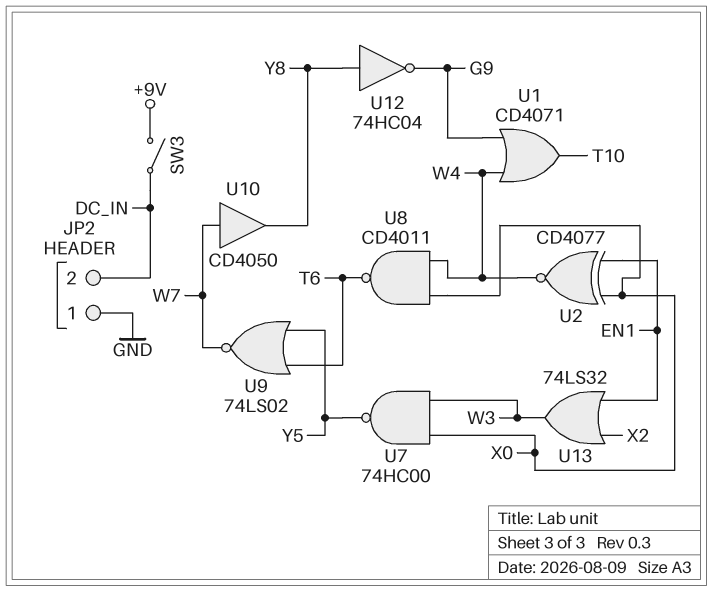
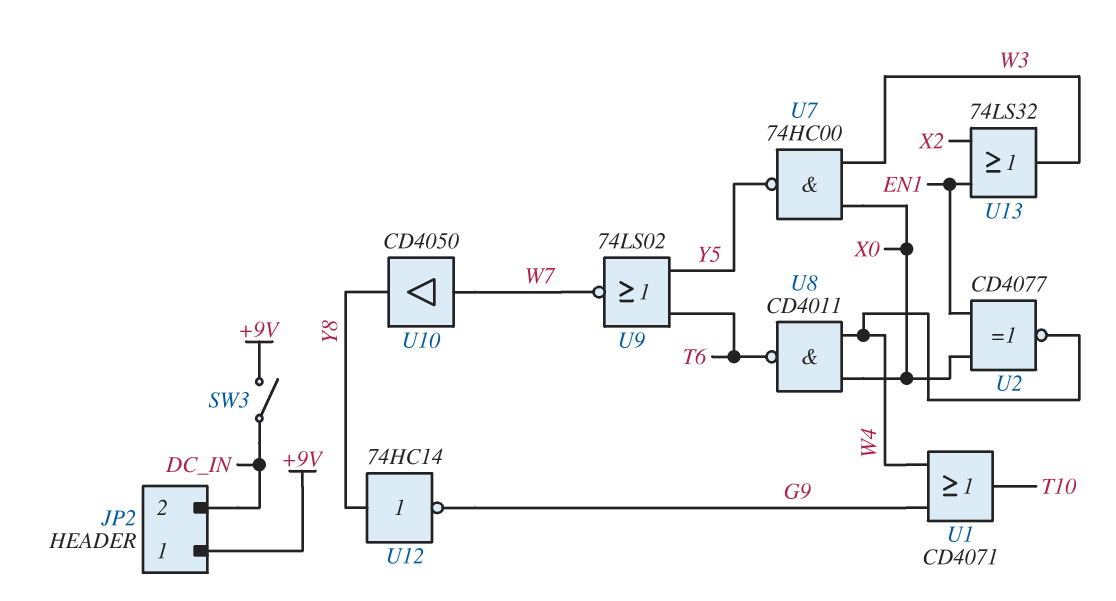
JP2 pin 1: GND -> +9V
U12: NOT 74HC04 (in Y8, out G9) -> NOT 74HC14 (in Y8, out G9)

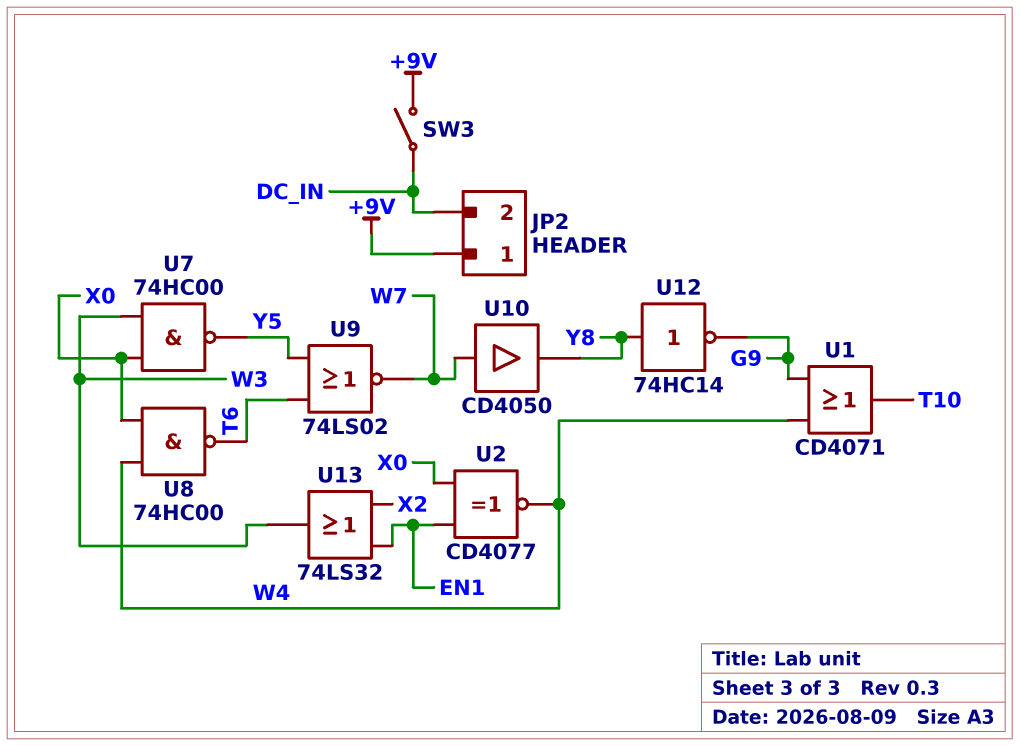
U8: NAND CD4011 (in W4, in X0, out T6) -> NAND 74HC00 (in W4, in X0, out T6)

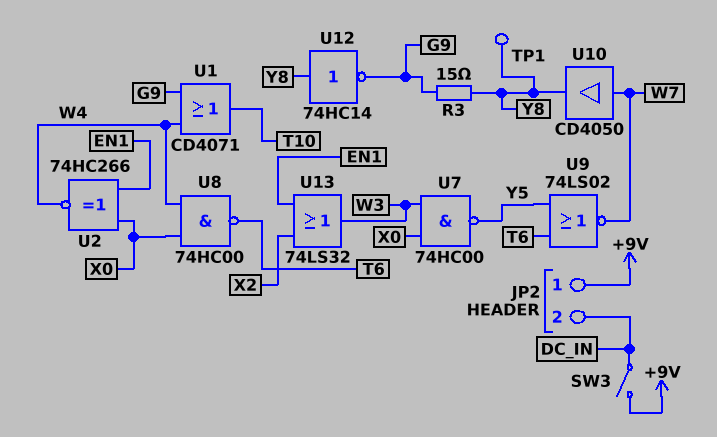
R3: none -> 15 (G9, Y8)
TP1: none -> test point (Y8)
U2: XNOR CD4077 (in EN1, in X0, out W4) -> XNOR 74HC266 (in EN1, in X0, out W4)

